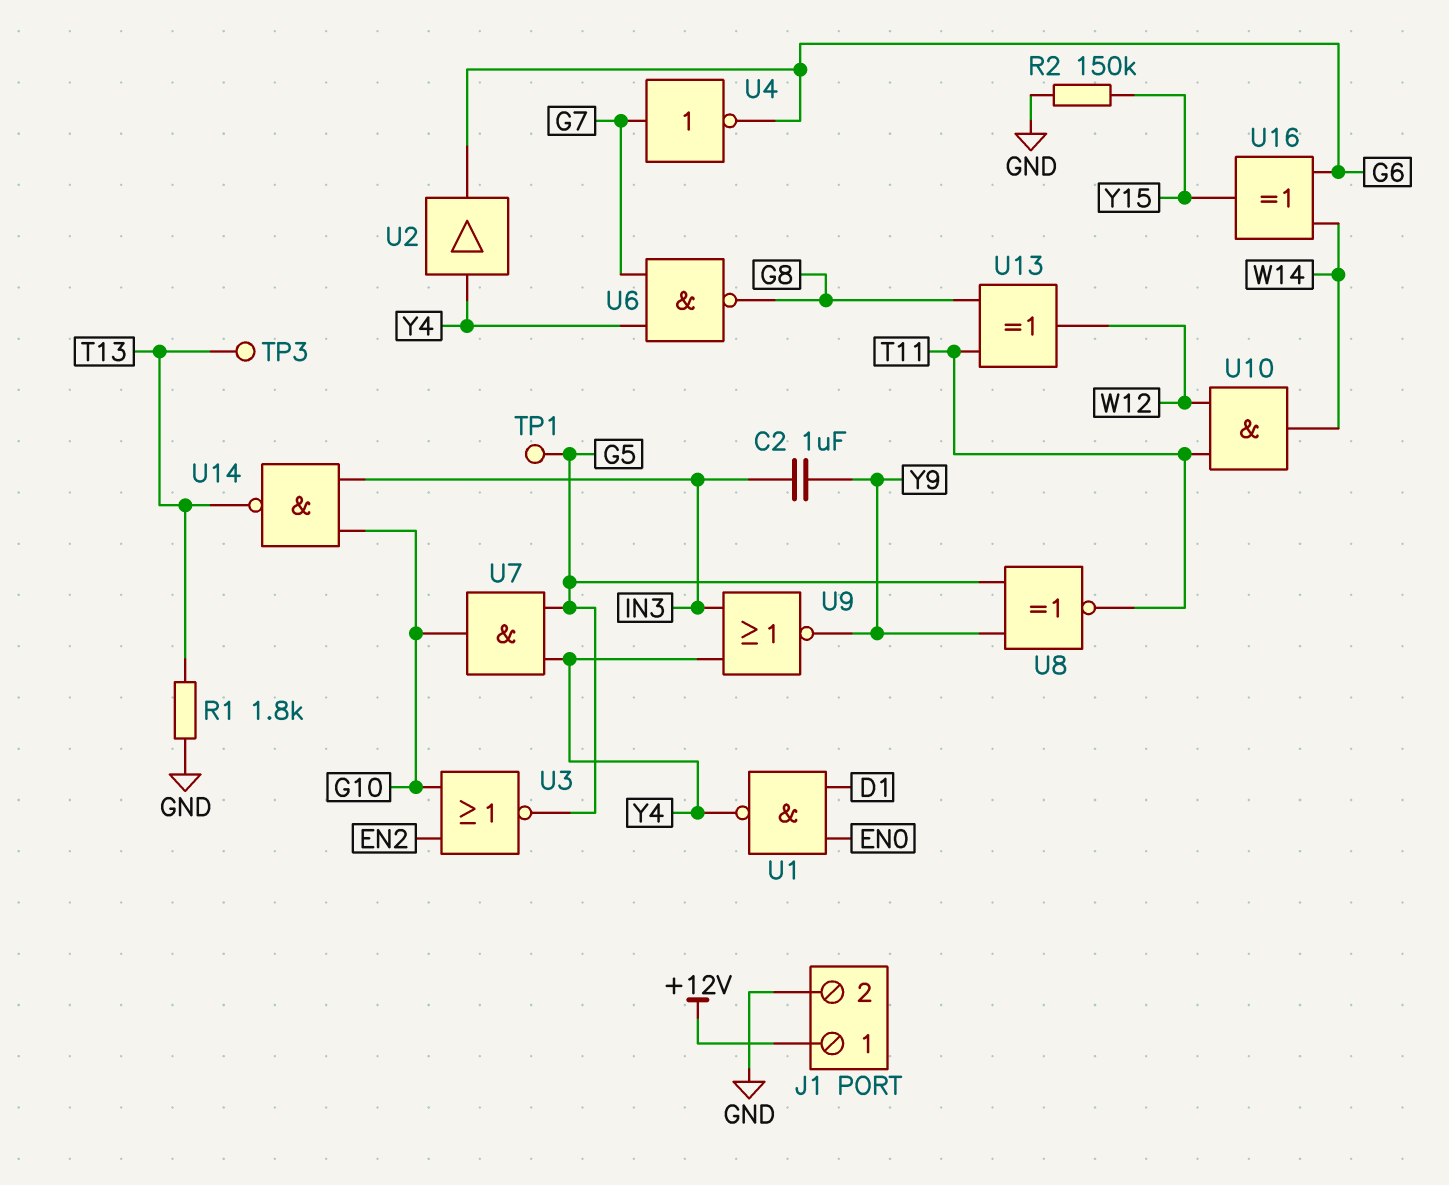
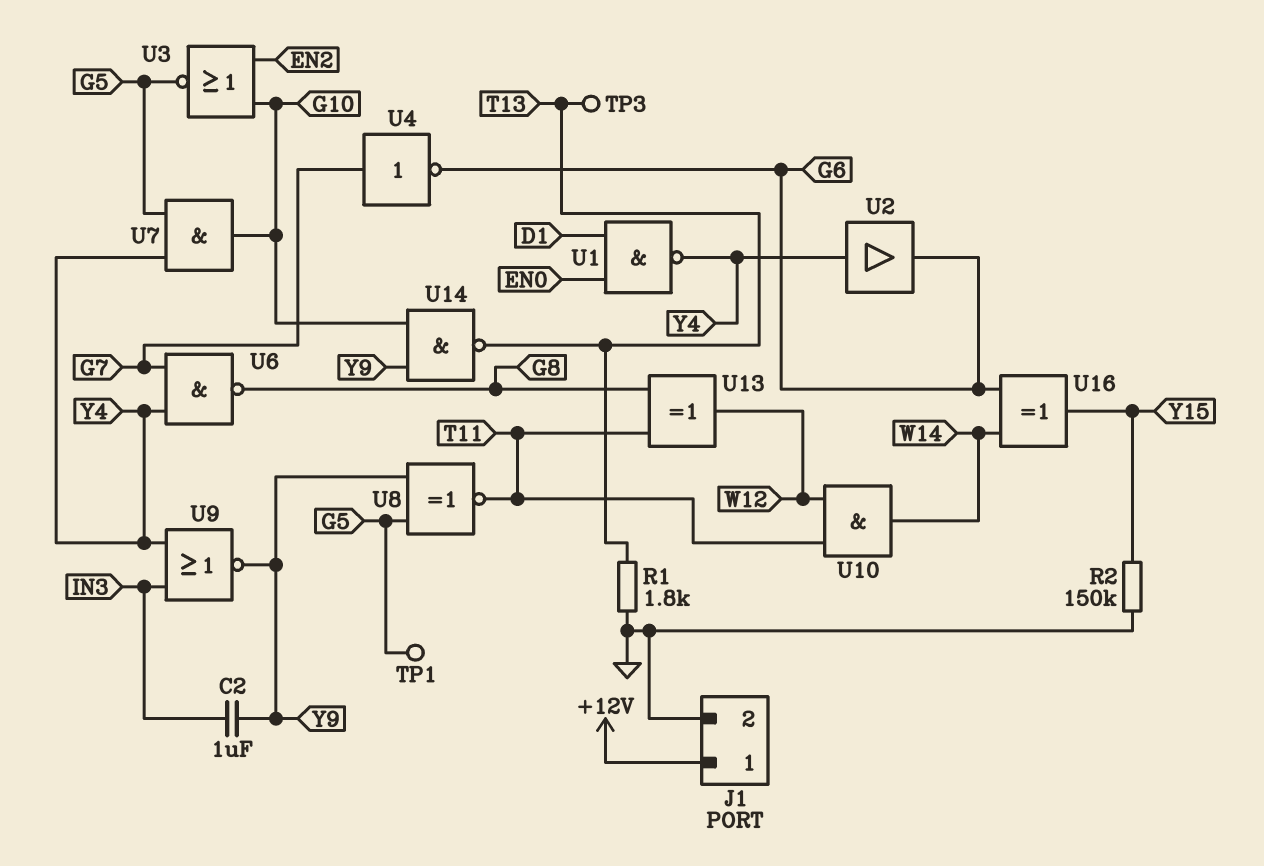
U14: NAND (in G10, in IN3, out T13) -> NAND (in G10, in Y9, out T13)

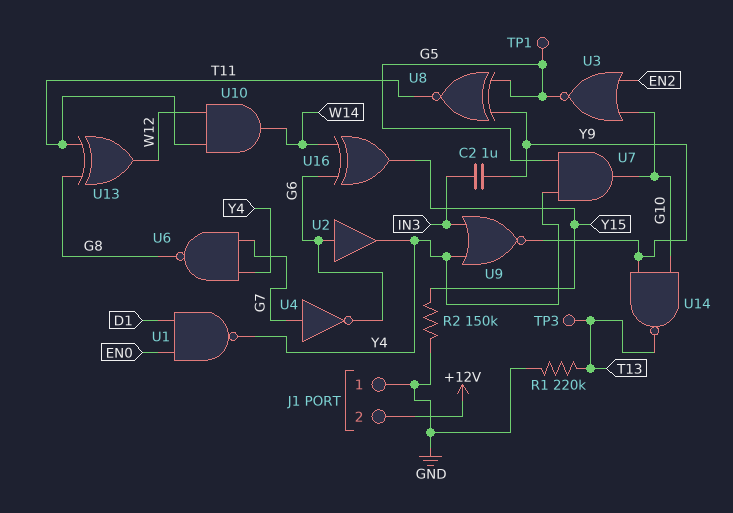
J1 pin 1: +12V -> GND
J1 pin 2: GND -> +12V
R1: 1.8k (GND, T13) -> 220k (GND, T13)
U2: buffer (in Y4, out G6) -> buffer (in G6, out Y4)

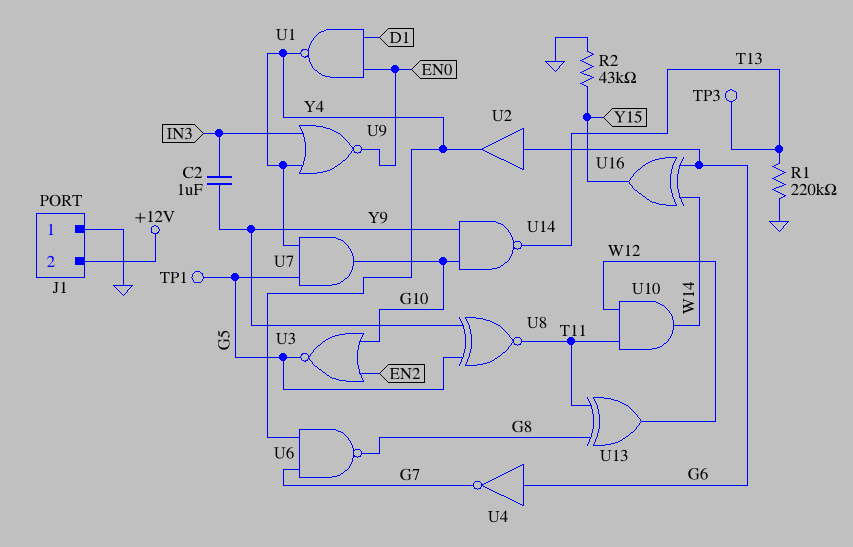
R2: 150k (GND, Y15) -> 43k (GND, Y15)
U4: NOT (in G7, out G6) -> NOT (in G6, out G7)
U9: NOR (in IN3, in Y4, out Y9) -> NOR (in IN3, in Y4, out EN0)

